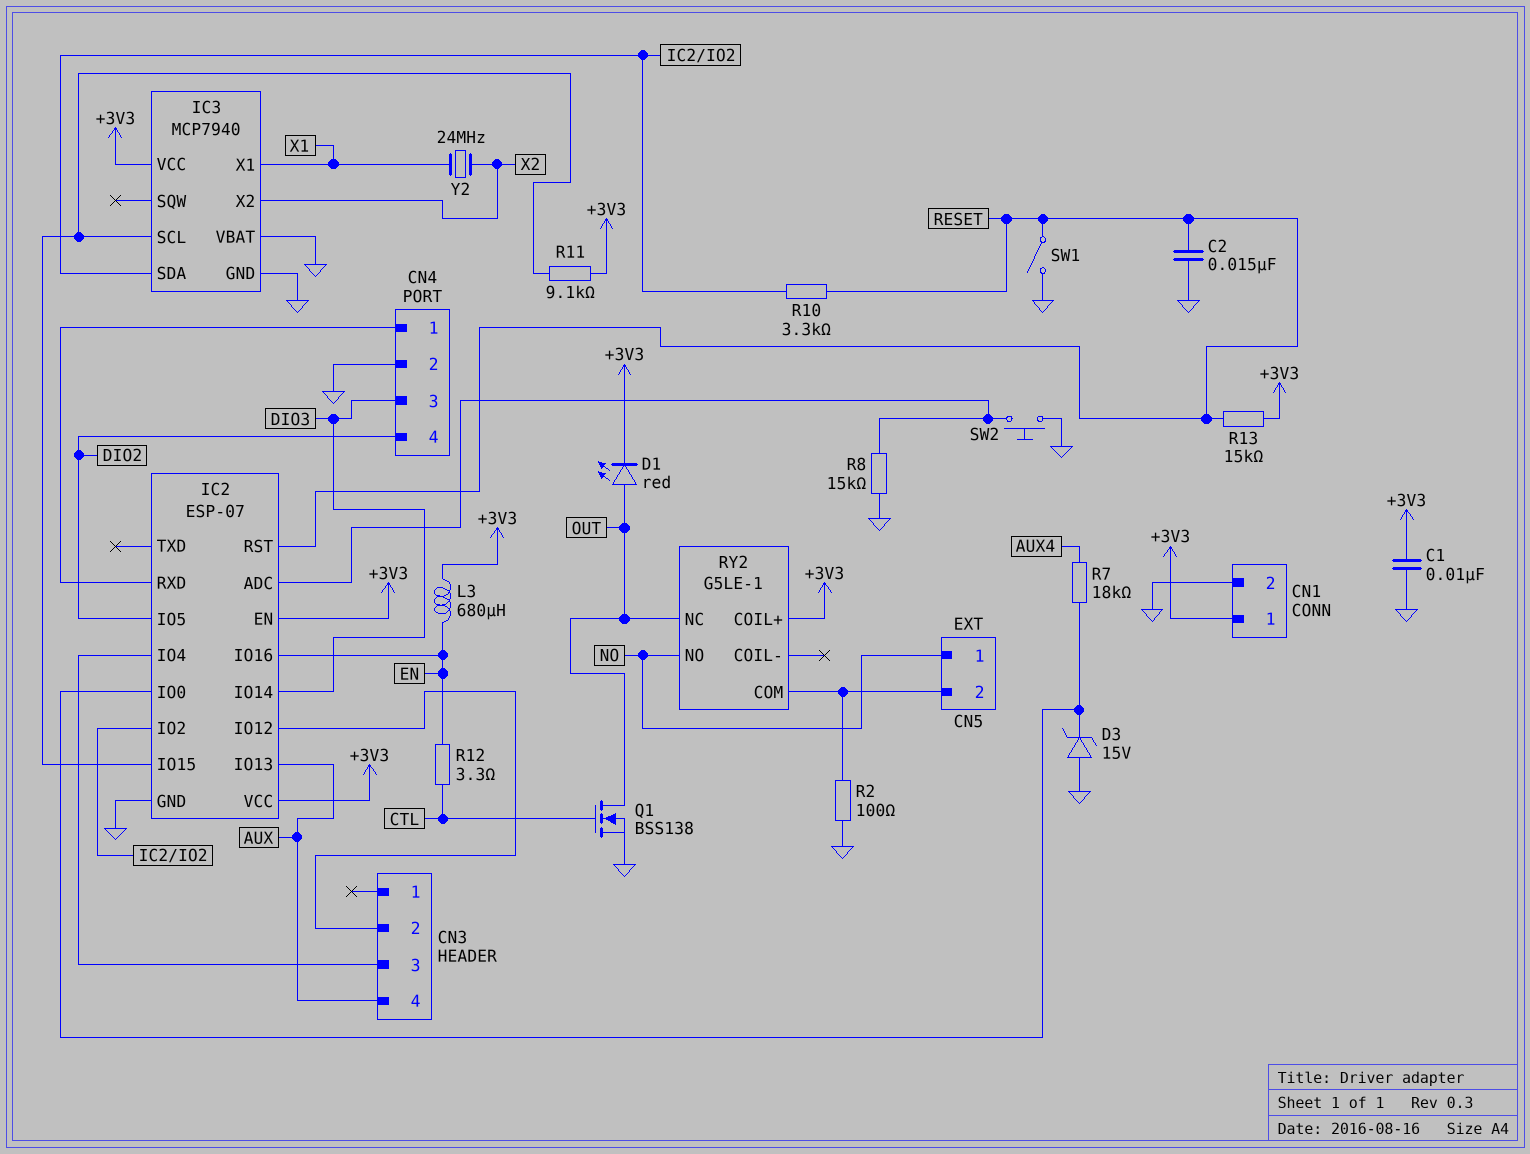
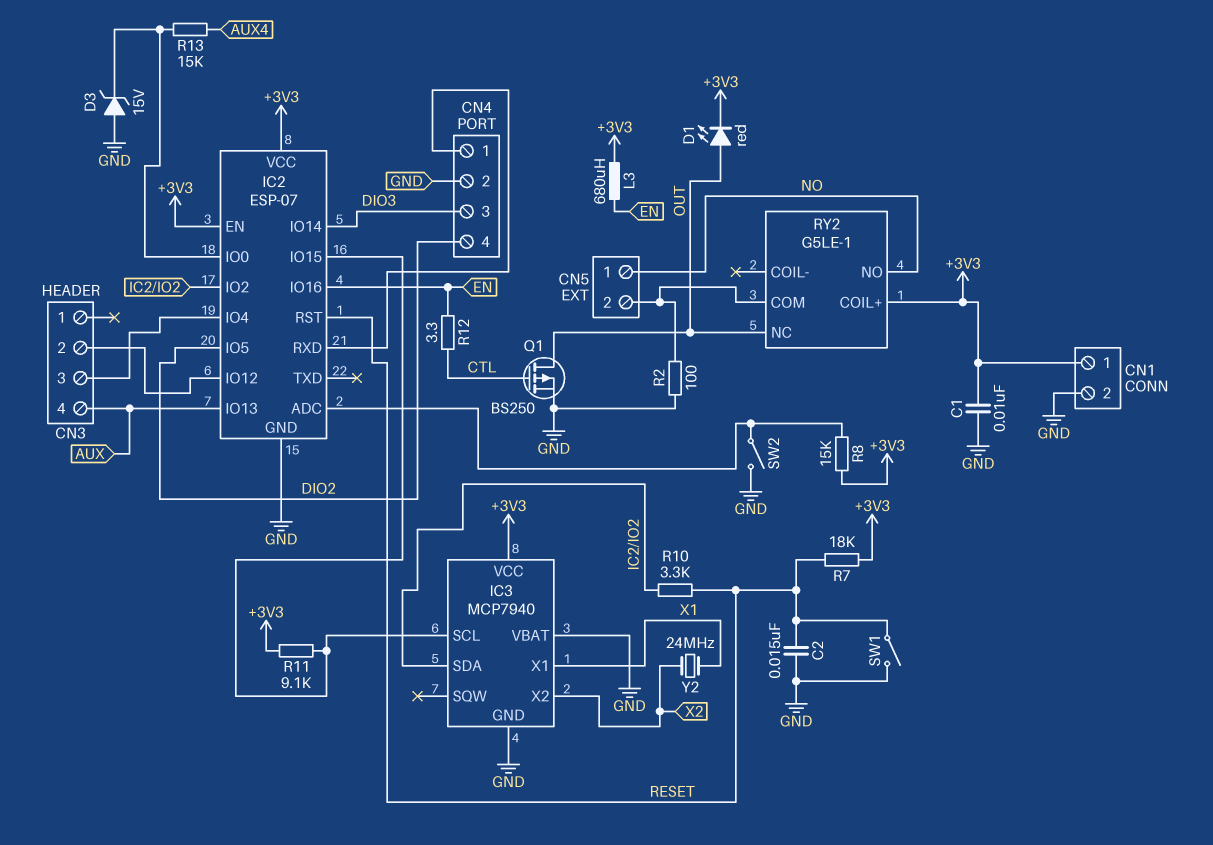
Q1: NMOS BSS138 (G CTL, D OUT, S GND) -> PMOS BS250 (G CTL, D OUT, S GND)
R7: 18k (AUX4, IC2/IO0) -> 18k (+3V3, RESET)
R8: 15k (GND, IC2/ADC) -> 15k (+3V3, IC2/ADC)
R13: 15k (+3V3, RESET) -> 15k (AUX4, IC2/IO0)
SW2: button (GND, IC2/ADC) -> switch (GND, IC2/ADC)

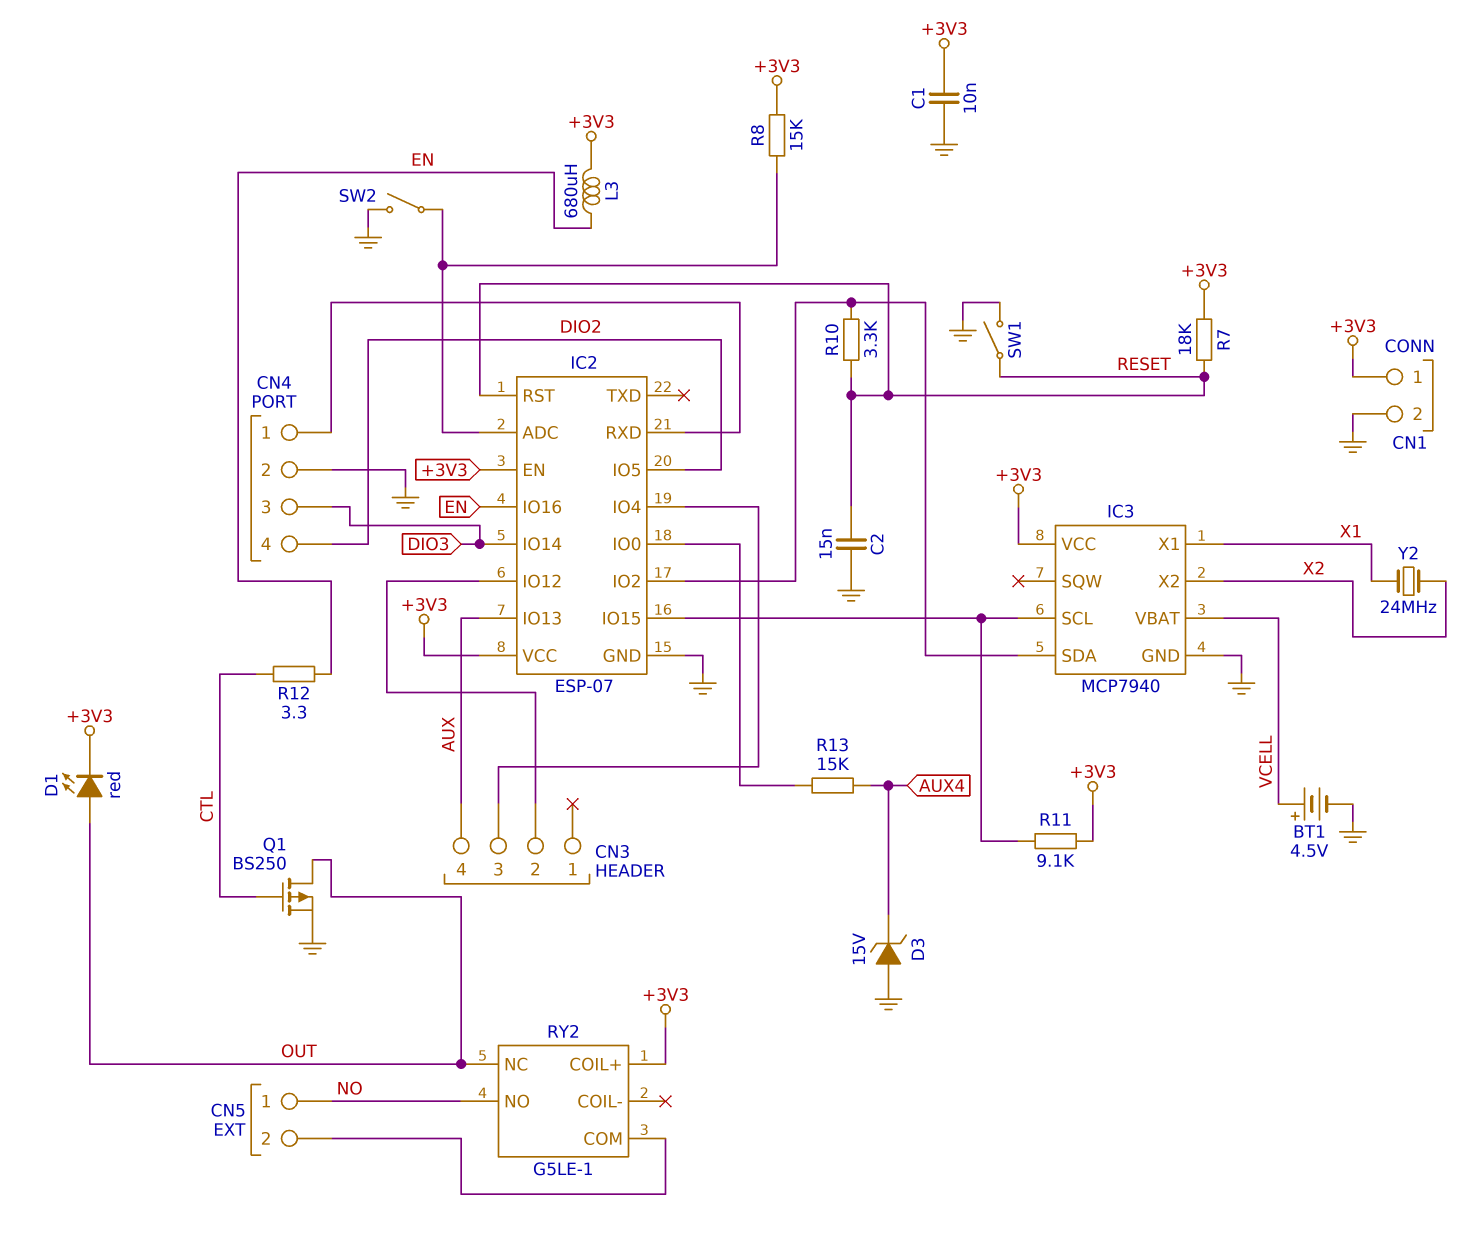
BT1: none -> 4.5V (plus VCELL, minus GND)
D3: zener 15V (A GND, K IC2/IO0) -> zener 15V (A GND, K AUX4)
IC3 pin VBAT: GND -> VCELL
R2: 100 (CN5/2, GND) -> none

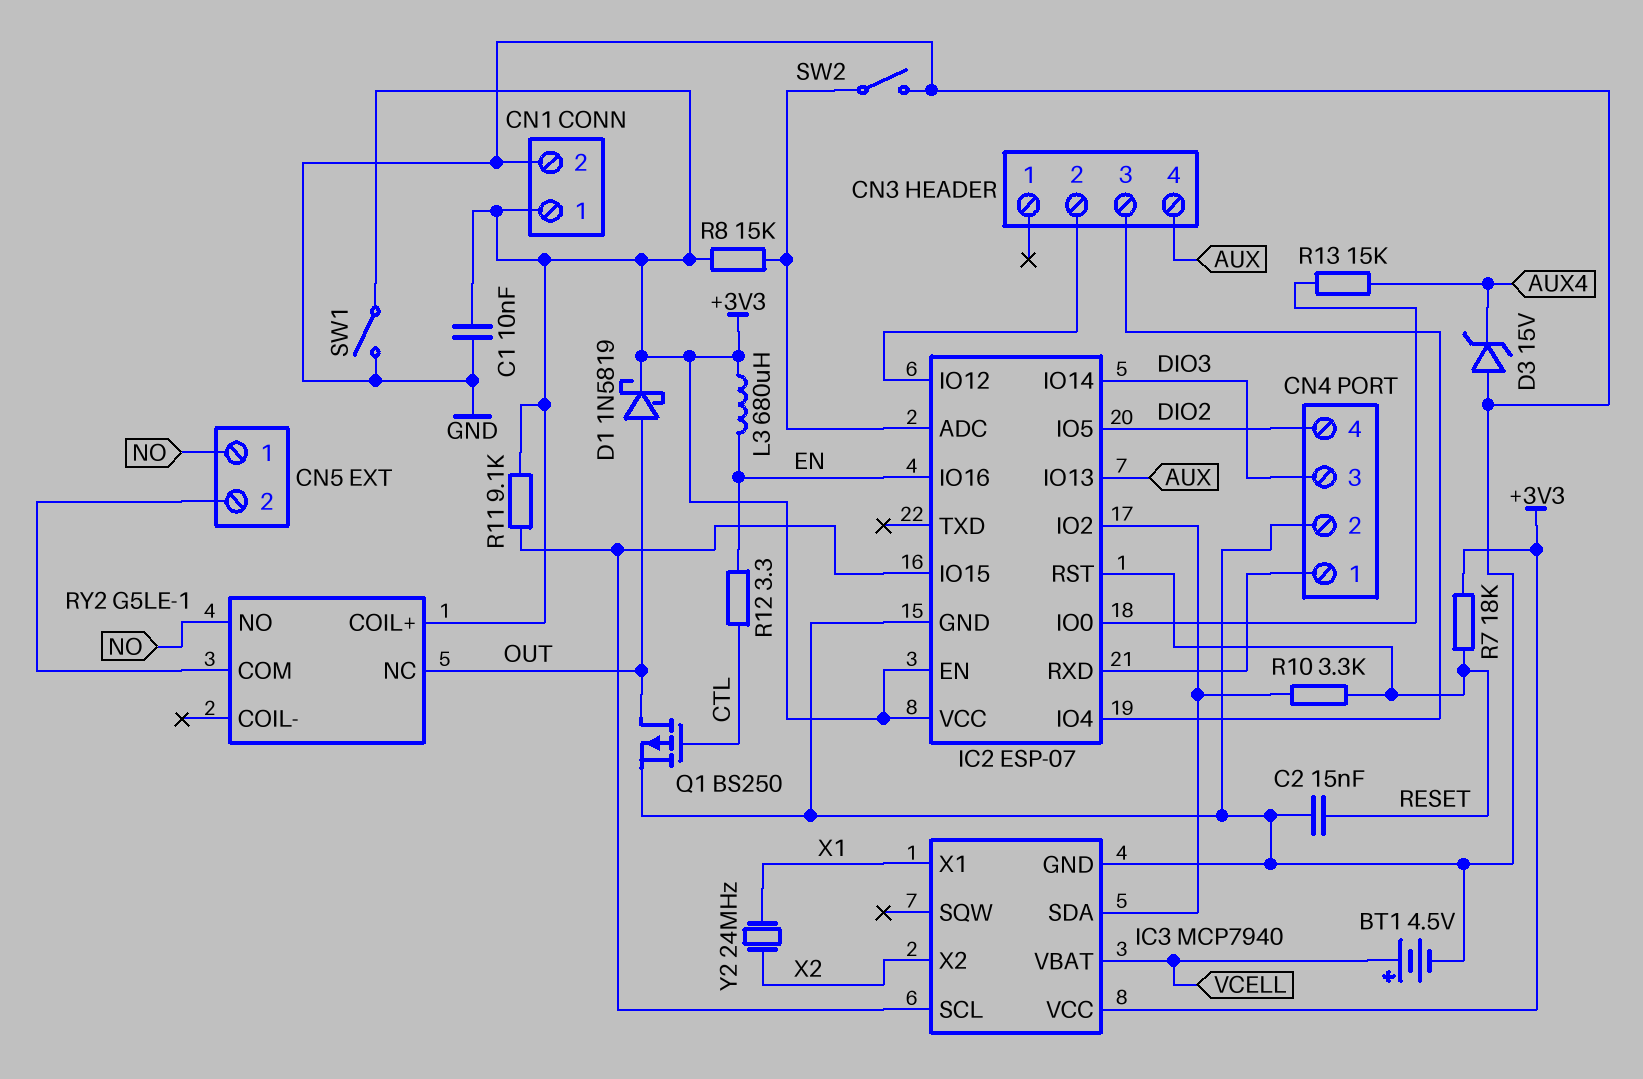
D1: LED red (A OUT, K +3V3) -> schottky 1N5819 (A OUT, K +3V3)
SW1: switch (GND, RESET) -> switch (+3V3, GND)

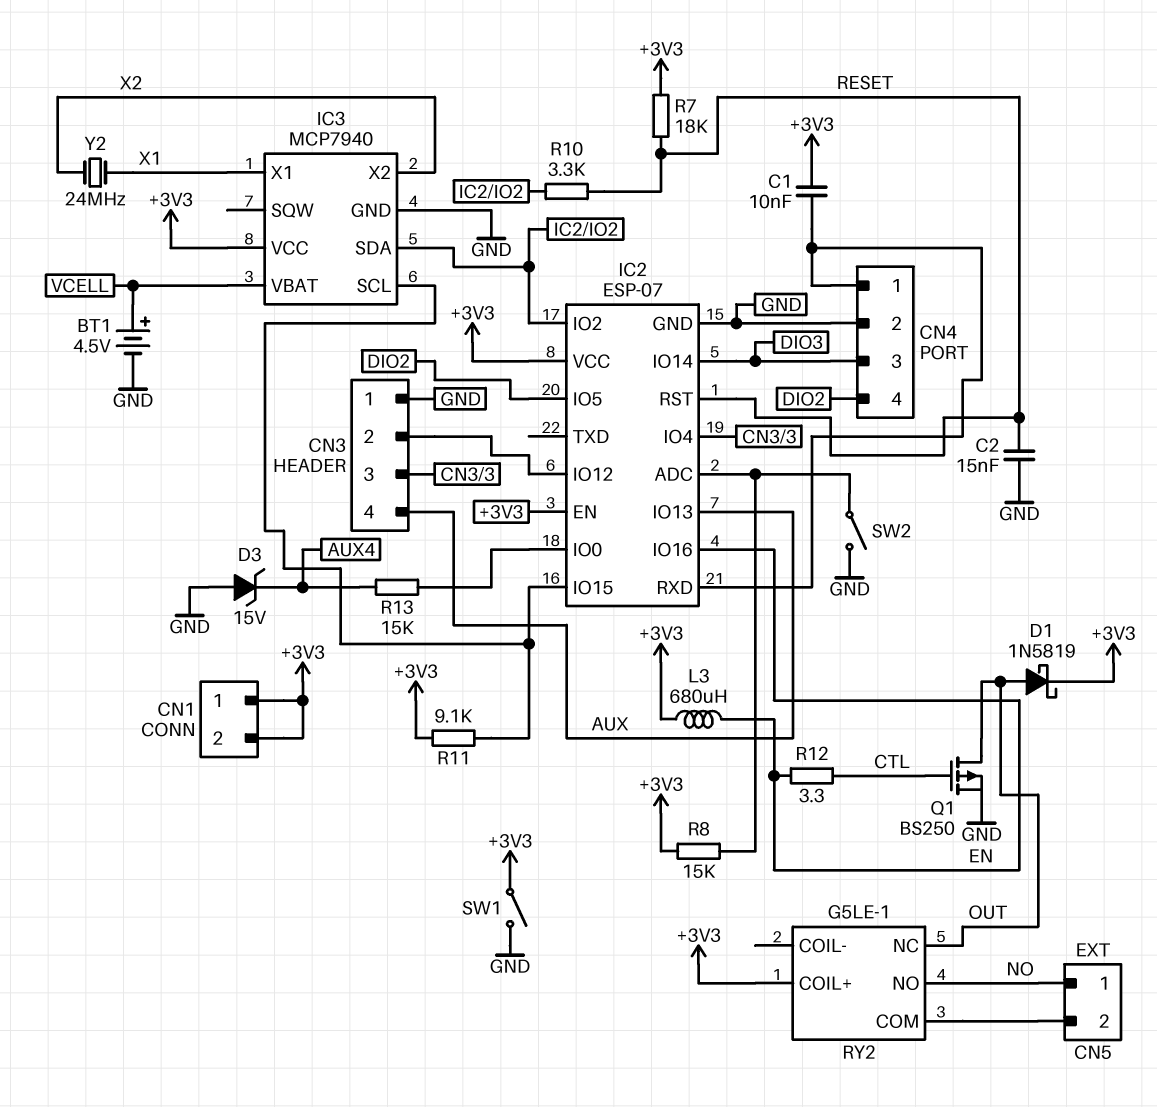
C1: 10nF (+3V3, GND) -> 10nF (+3V3, CN4/1)
CN1 pin 2: GND -> +3V3
CN3 pin 1: none -> GND

